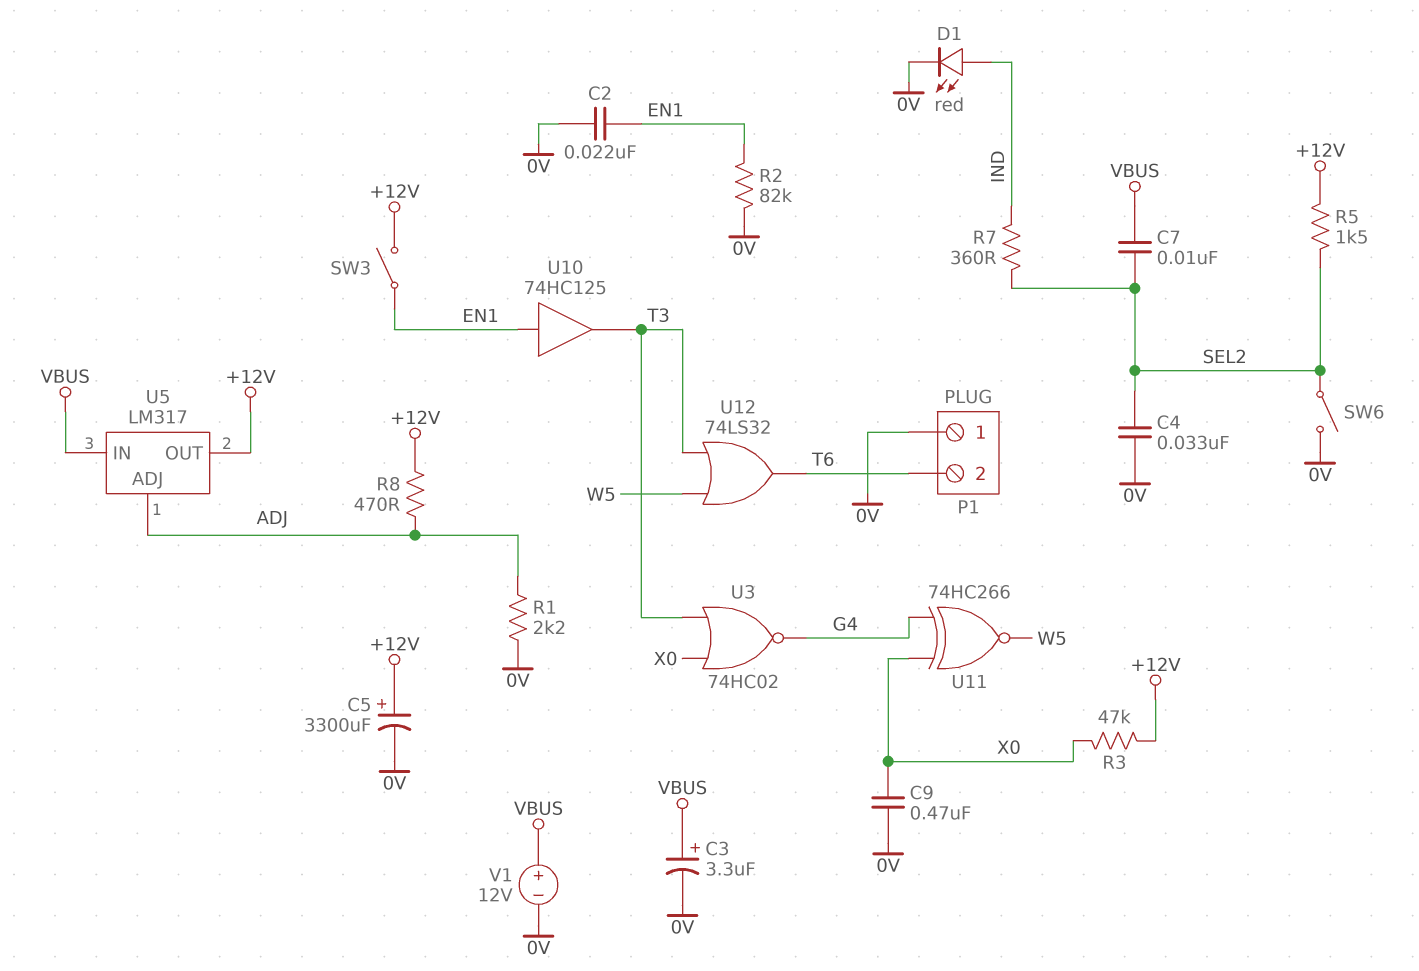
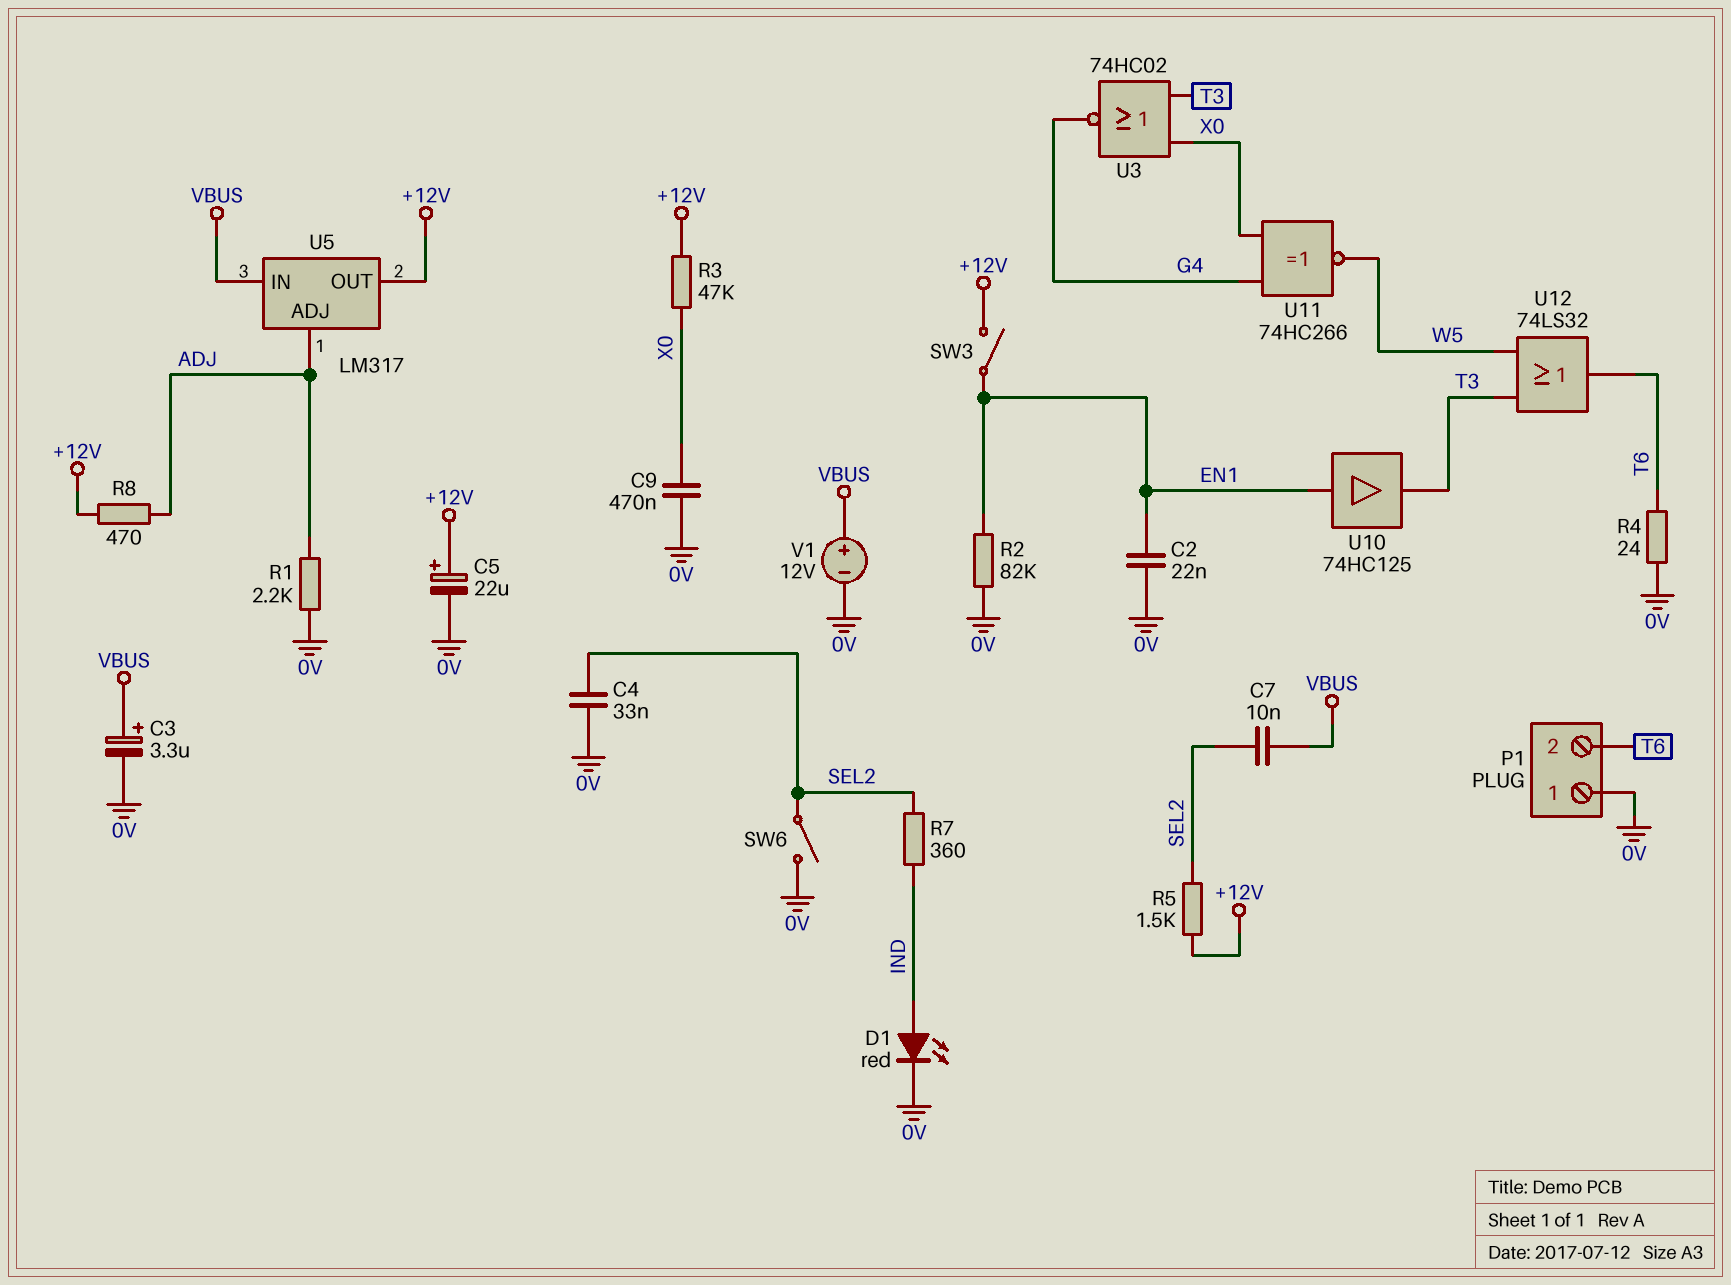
C5: 3300uF (plus +12V, minus 0V) -> 22uF (plus +12V, minus 0V)
R4: none -> 24 (0V, T6)

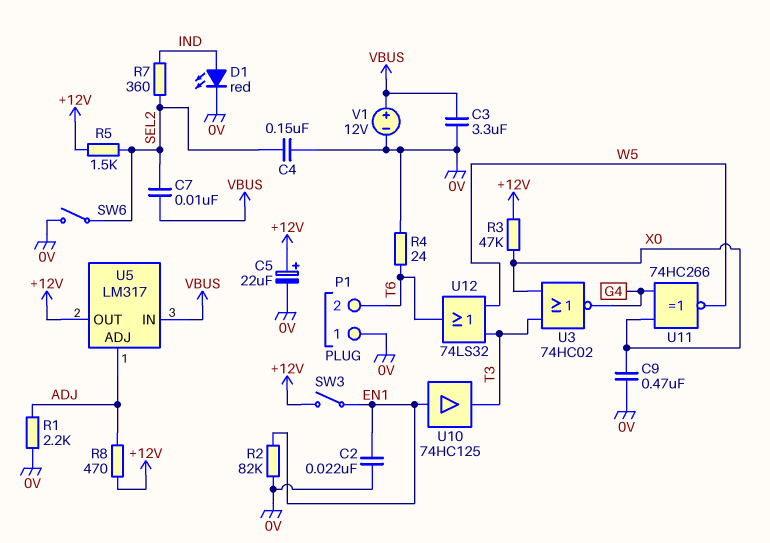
C3: 3.3uF (plus VBUS, minus 0V) -> 3.3uF (0V, VBUS)
C4: 33nF (0V, SEL2) -> 150nF (0V, SEL2)

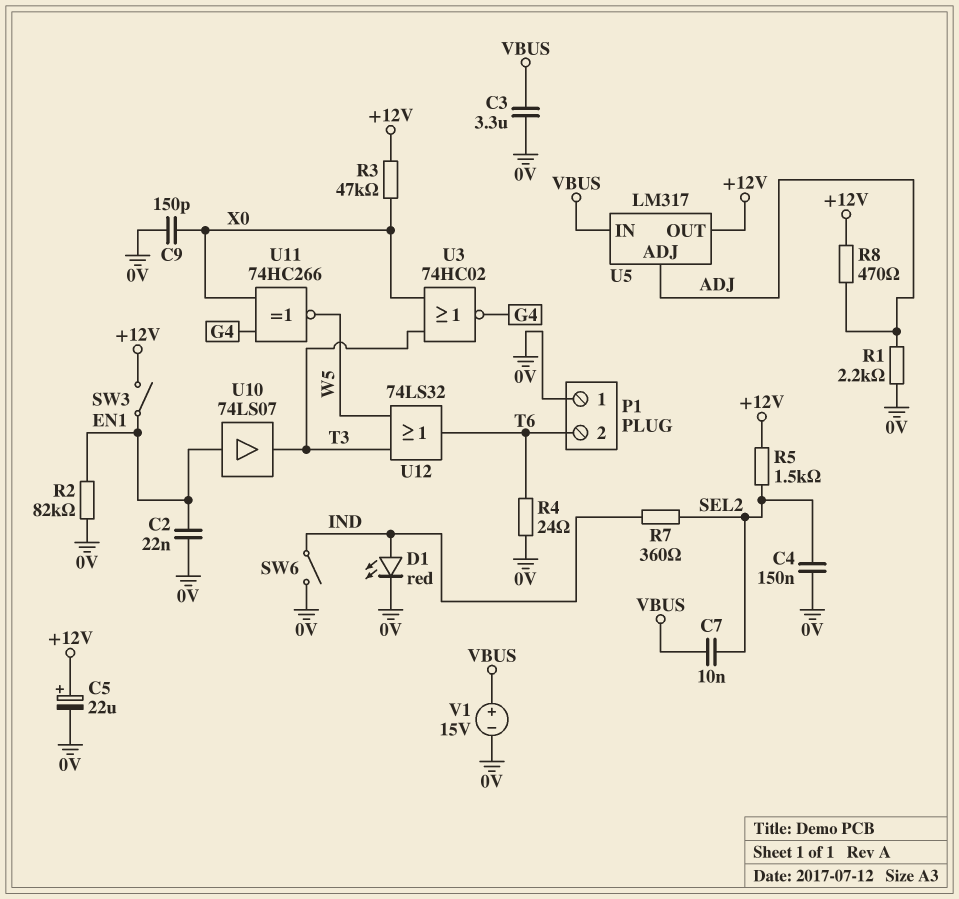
C9: 470nF (0V, X0) -> 150pF (0V, X0)
SW6: switch (0V, SEL2) -> switch (0V, IND)
U10: buffer 74HC125 (in EN1, out T3) -> buffer 74LS07 (in EN1, out T3)
V1: 12V (plus VBUS, minus 0V) -> 15V (plus VBUS, minus 0V)

